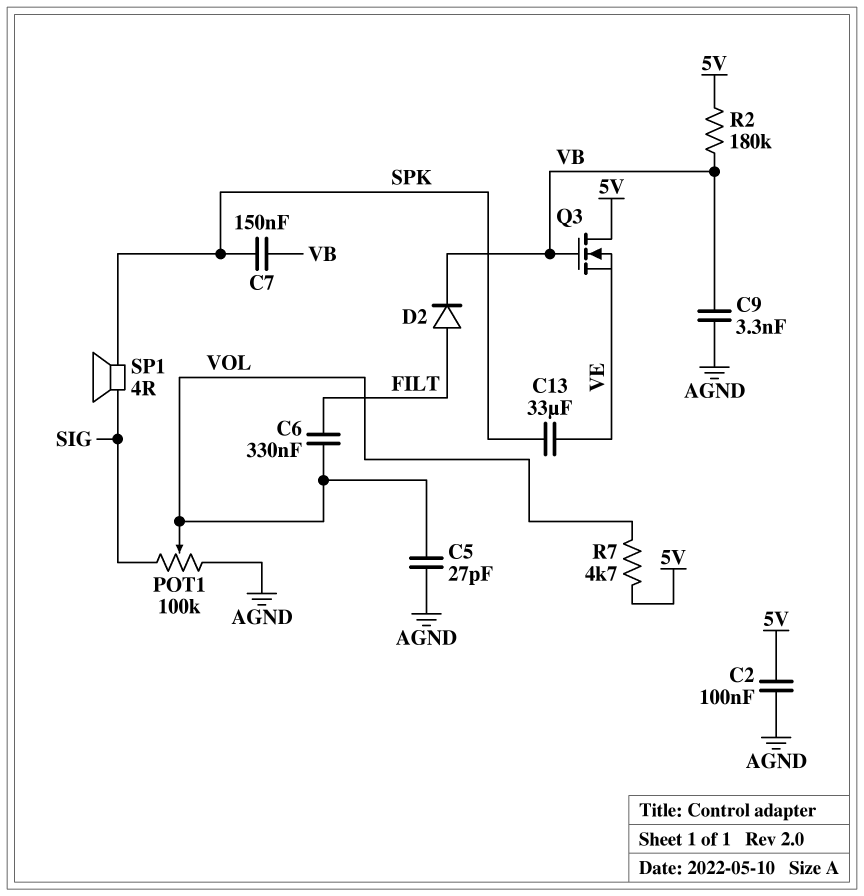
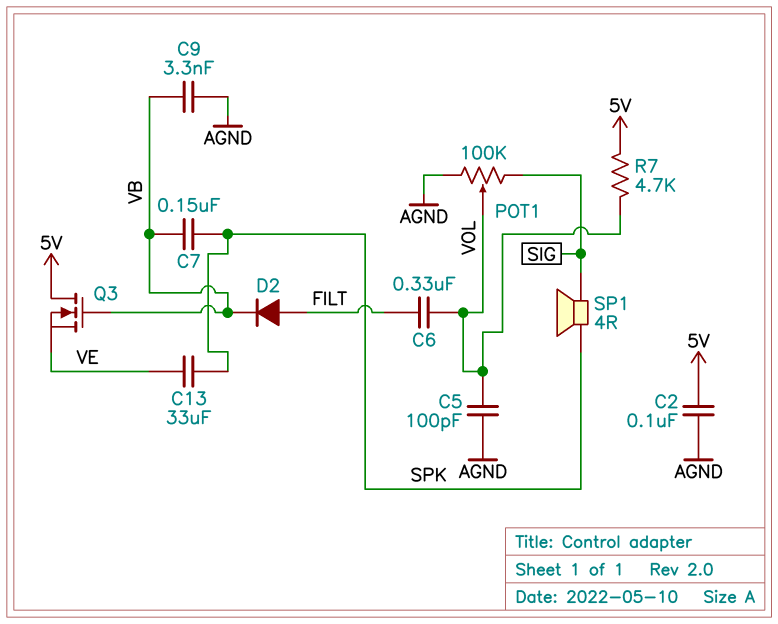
C5: 27pF (AGND, VOL) -> 100pF (AGND, VOL)
R2: 180k (5V, VB) -> none

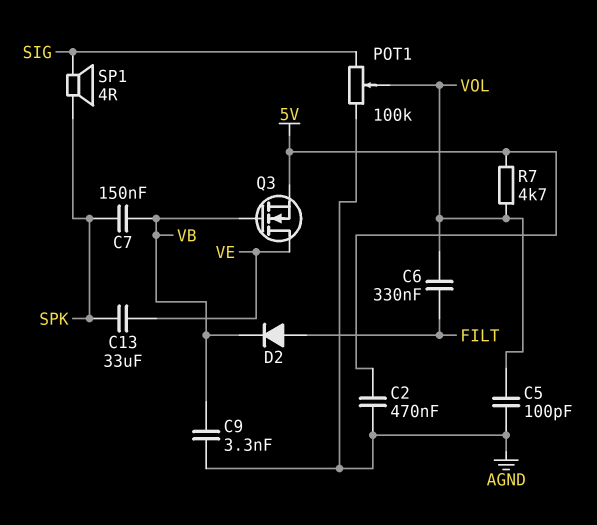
C2: 100nF (5V, AGND) -> 470nF (5V, AGND)
Q3: NMOS (G VB, D 5V, S VE) -> NMOS (G VB, D VE, S 5V)

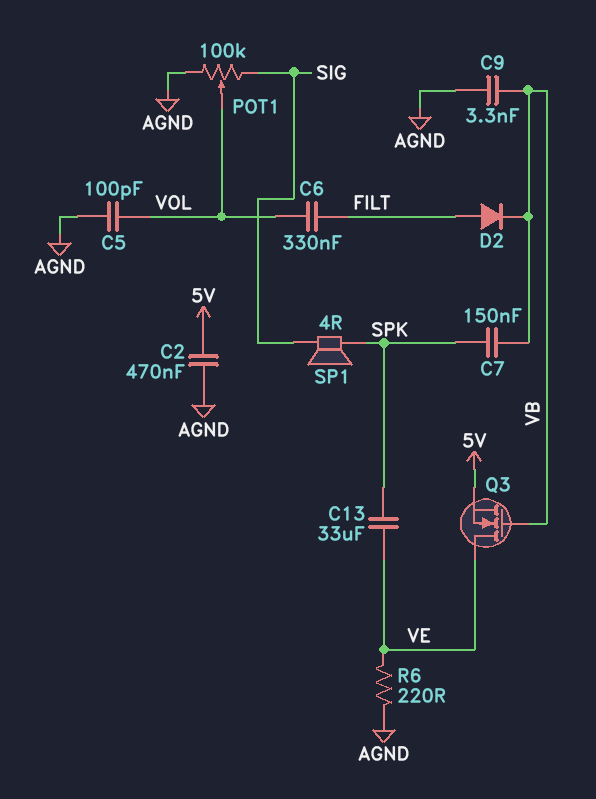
R6: none -> 220 (AGND, VE)
R7: 4.7k (5V, VOL) -> none

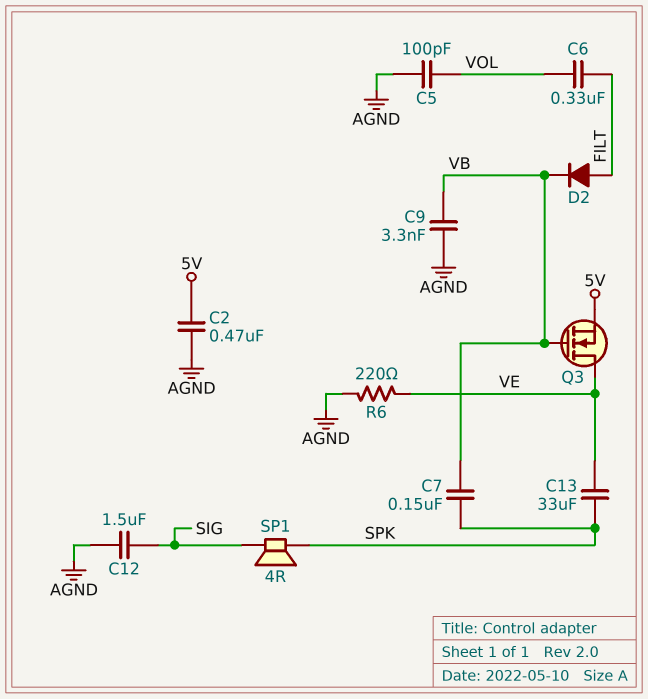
C12: none -> 1.5uF (AGND, SIG)
POT1: 100k (AGND, SIG, wiper VOL) -> none

